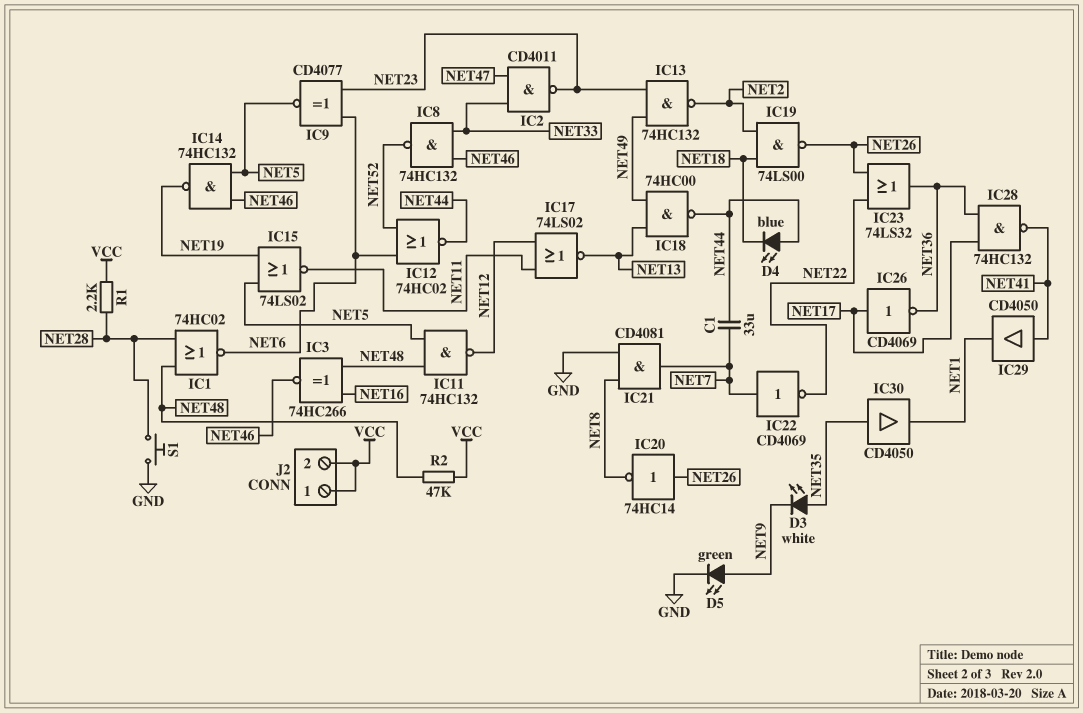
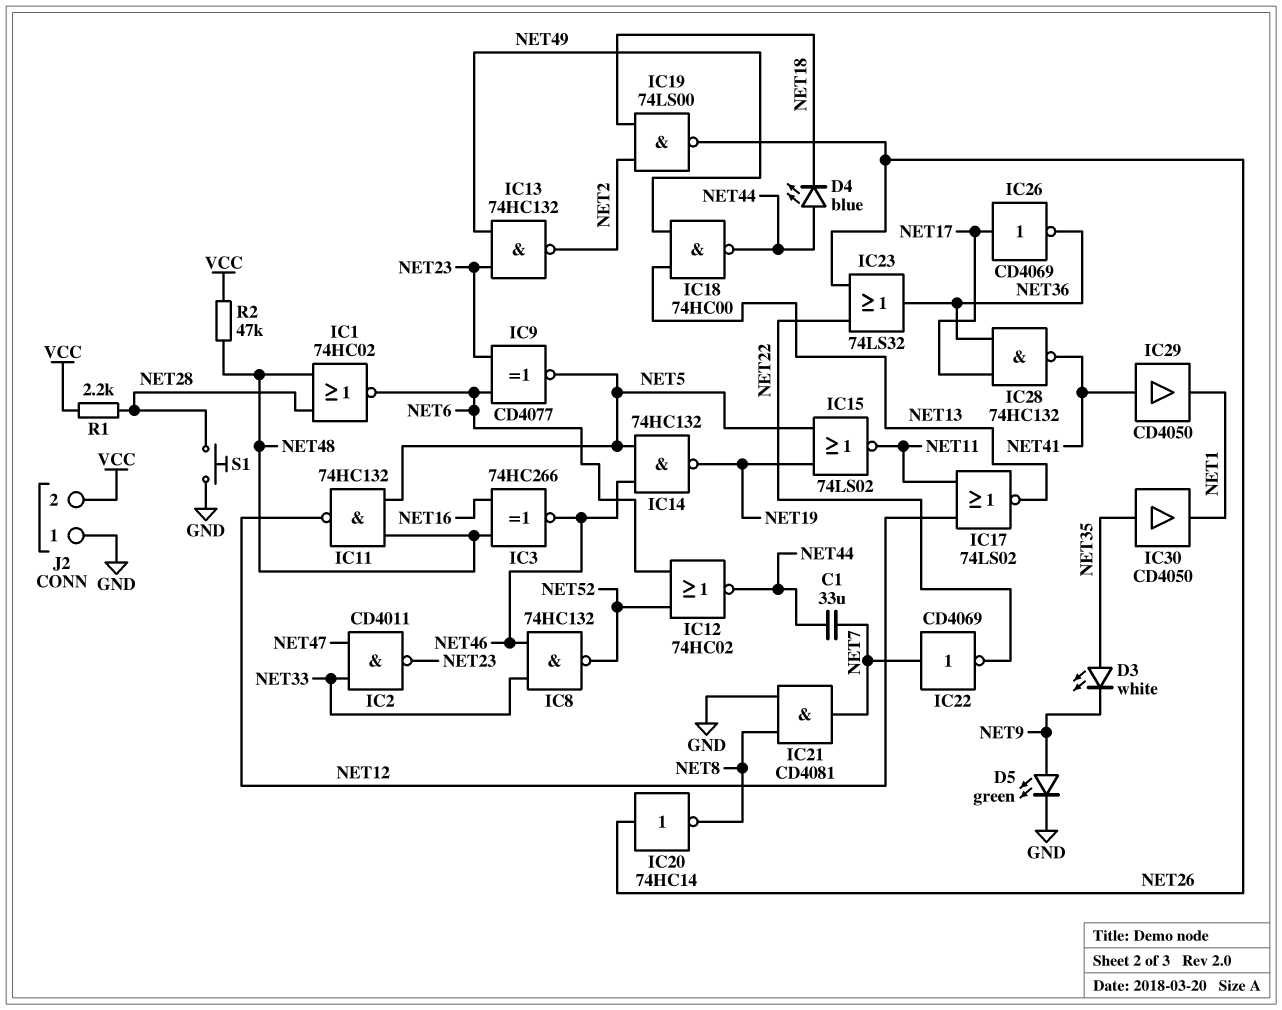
J2 pin 1: VCC -> GND

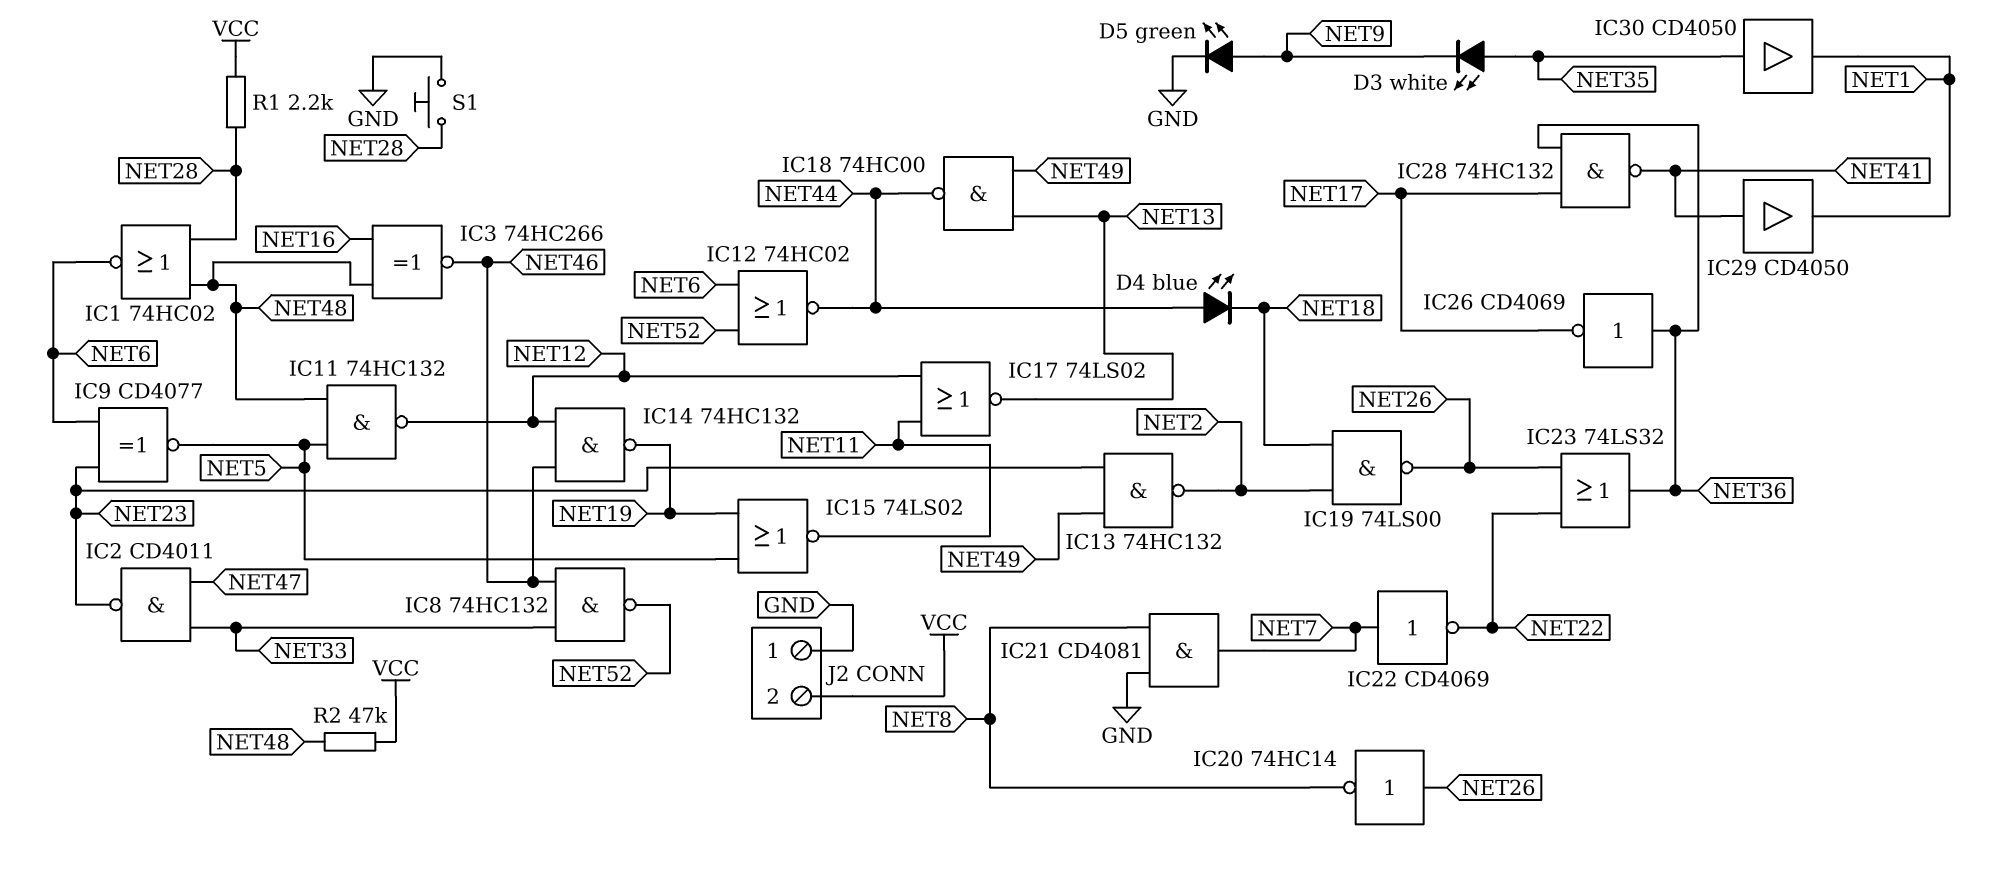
C1: 33uF (NET7, NET44) -> none
IC14: NAND 74HC132 (in NET5, in NET46, out NET19) -> NAND 74HC132 (in NET12, in NET46, out NET19)
IC26: NOT CD4069 (in NET17, out NET36) -> NOT CD4069 (in NET36, out NET17)

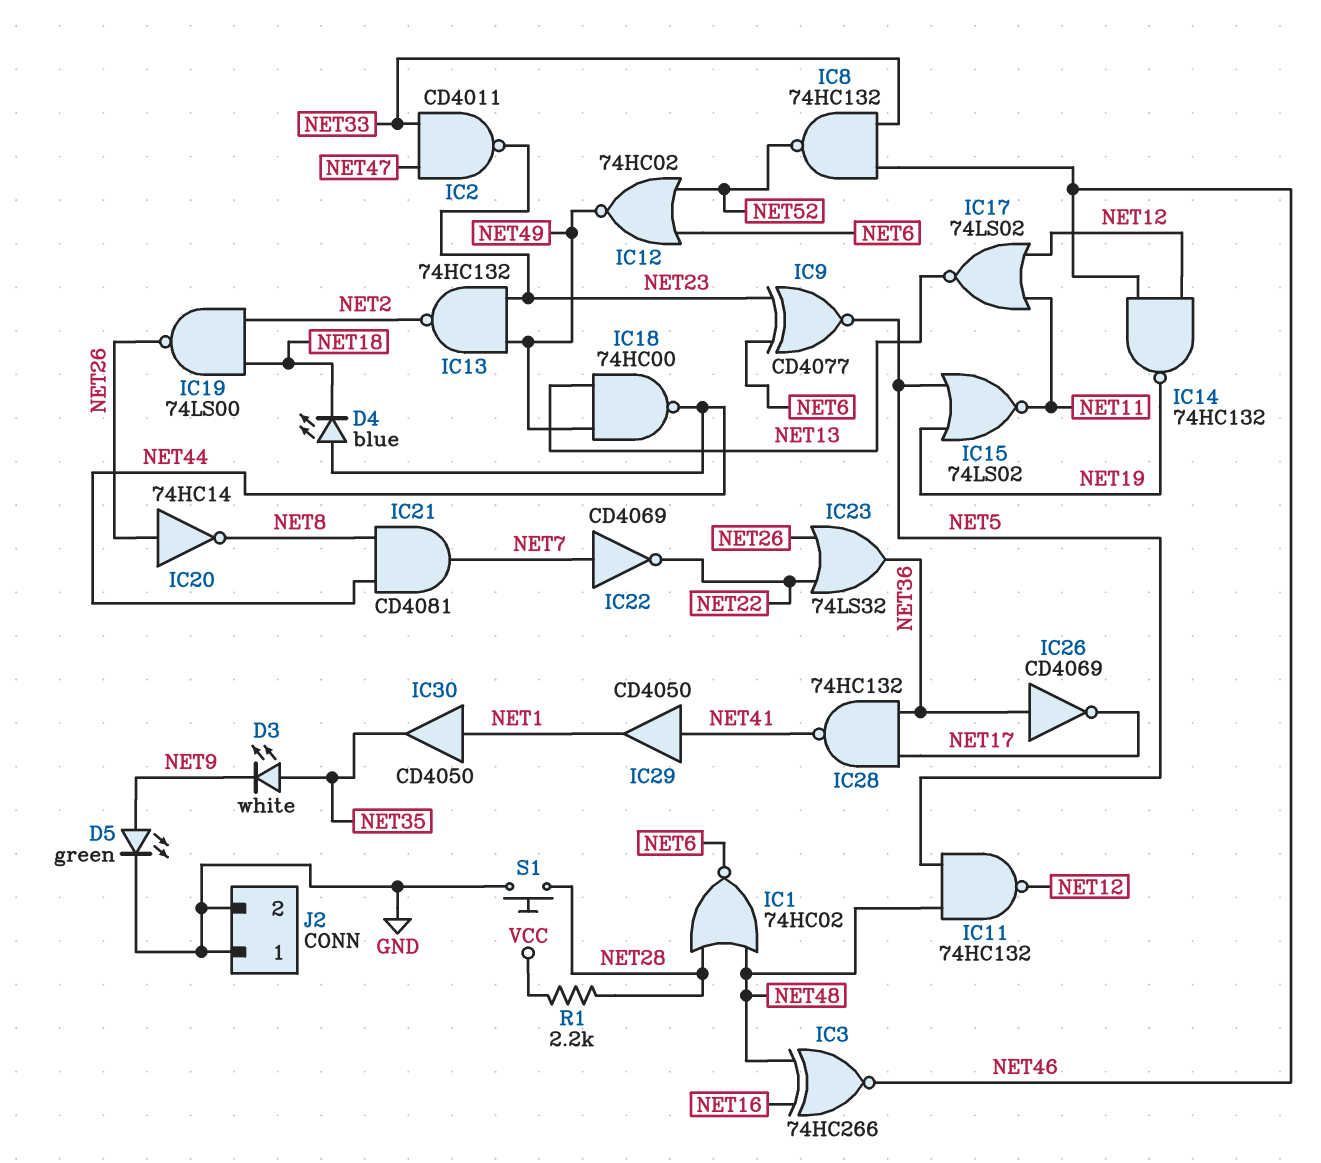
IC12: NOR 74HC02 (in NET6, in NET52, out NET44) -> NOR 74HC02 (in NET6, in NET52, out NET49)
IC21: AND CD4081 (in GND, in NET8, out NET7) -> AND CD4081 (in NET8, in NET44, out NET7)
IC30: buffer CD4050 (in NET35, out NET1) -> buffer CD4050 (in NET1, out NET35)
J2 pin 2: VCC -> GND
R2: 47k (NET48, VCC) -> none

